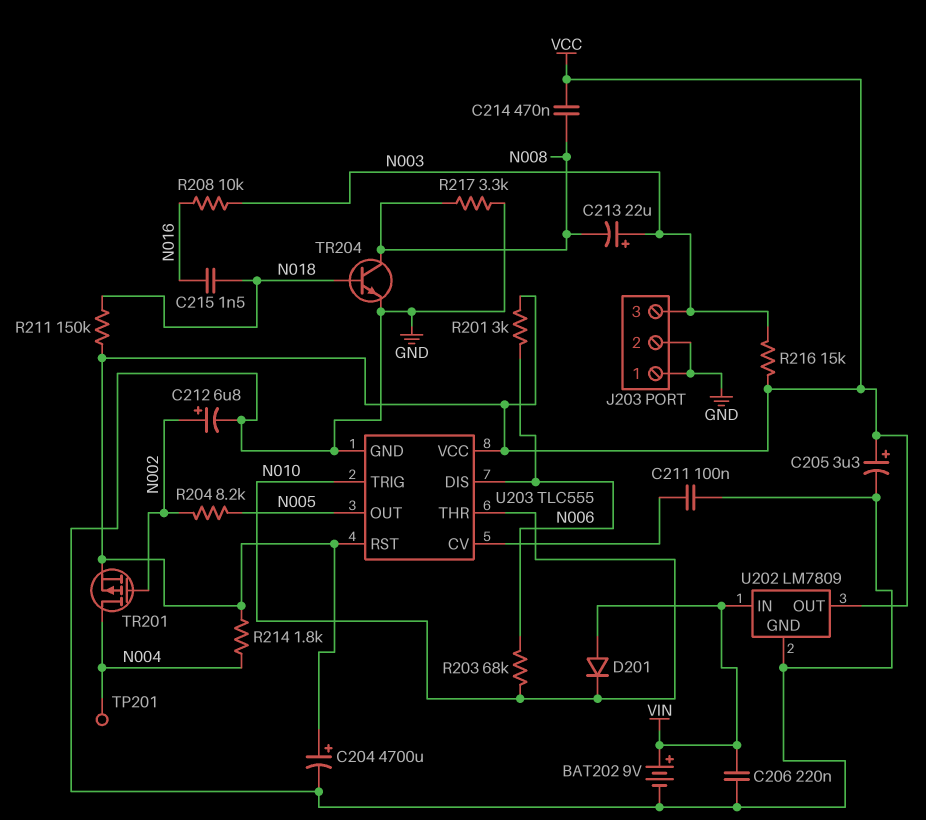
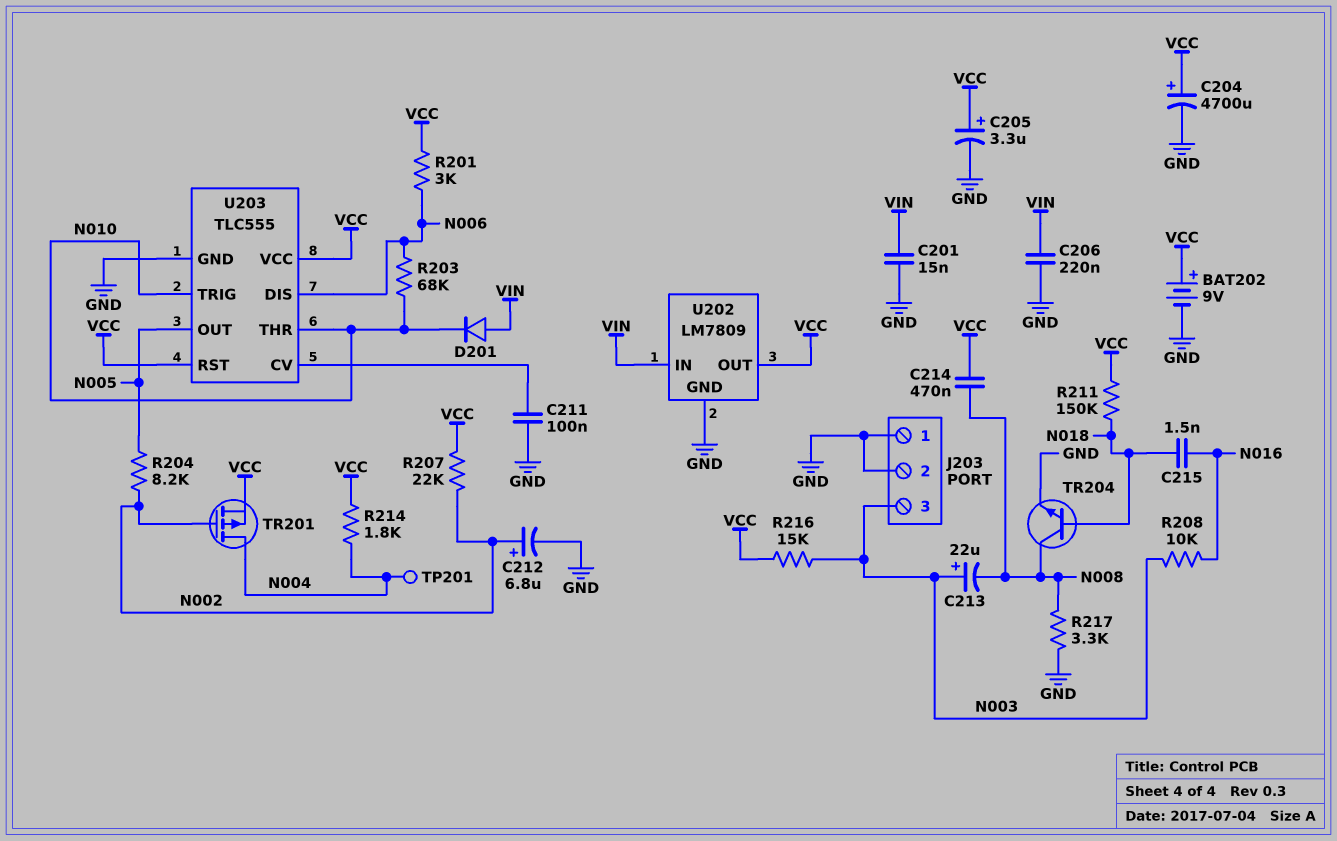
BAT202: 9V (plus VIN, minus GND) -> 9V (plus VCC, minus GND)
C201: none -> 15nF (GND, VIN)
R207: none -> 22k (N002, VCC)

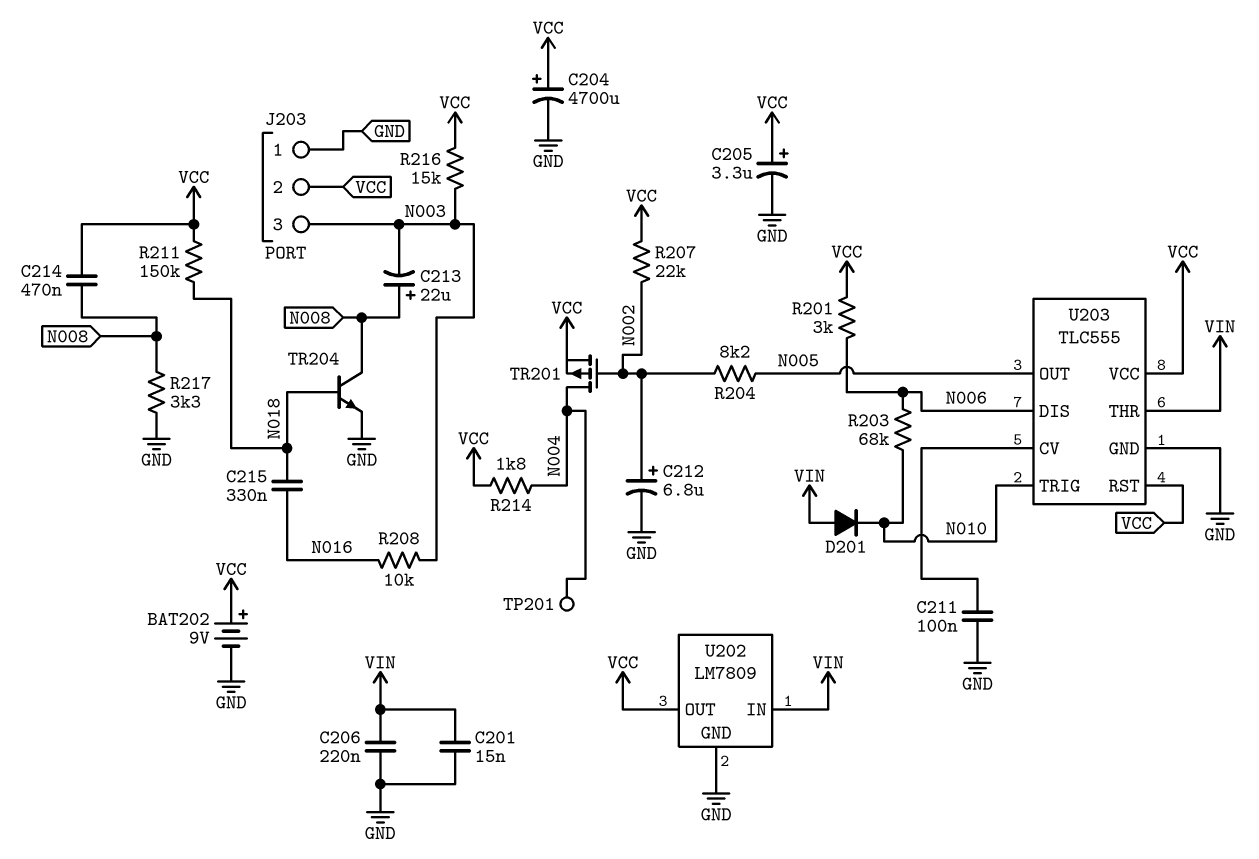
C213: 22uF (plus N003, minus N008) -> 22uF (plus N008, minus N003)
C215: 1.5nF (N016, N018) -> 330nF (N016, N018)
J203 pin 2: GND -> VCC
U203 pin THR: N010 -> VIN

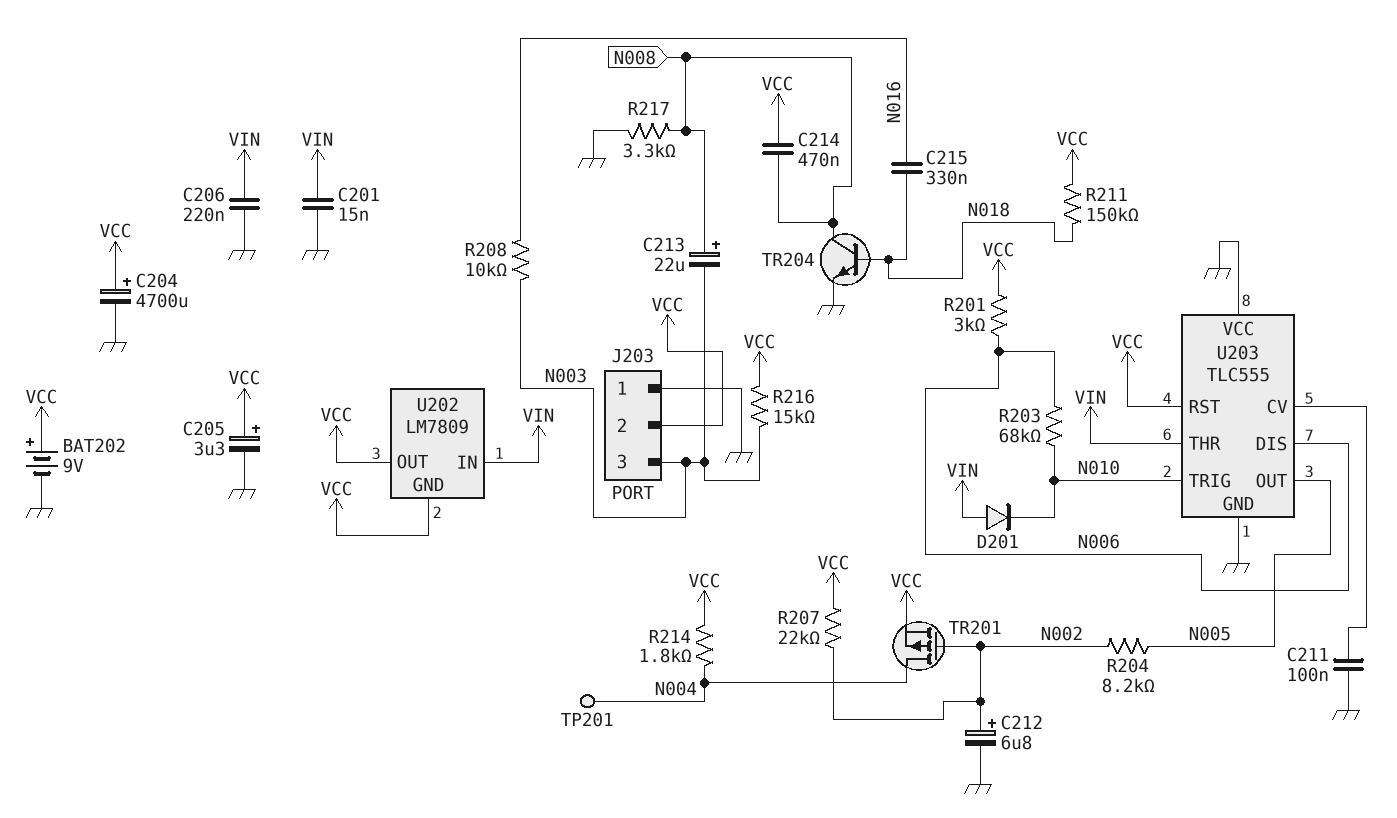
U202 pin GND: GND -> VCC
U203 pin VCC: VCC -> GND

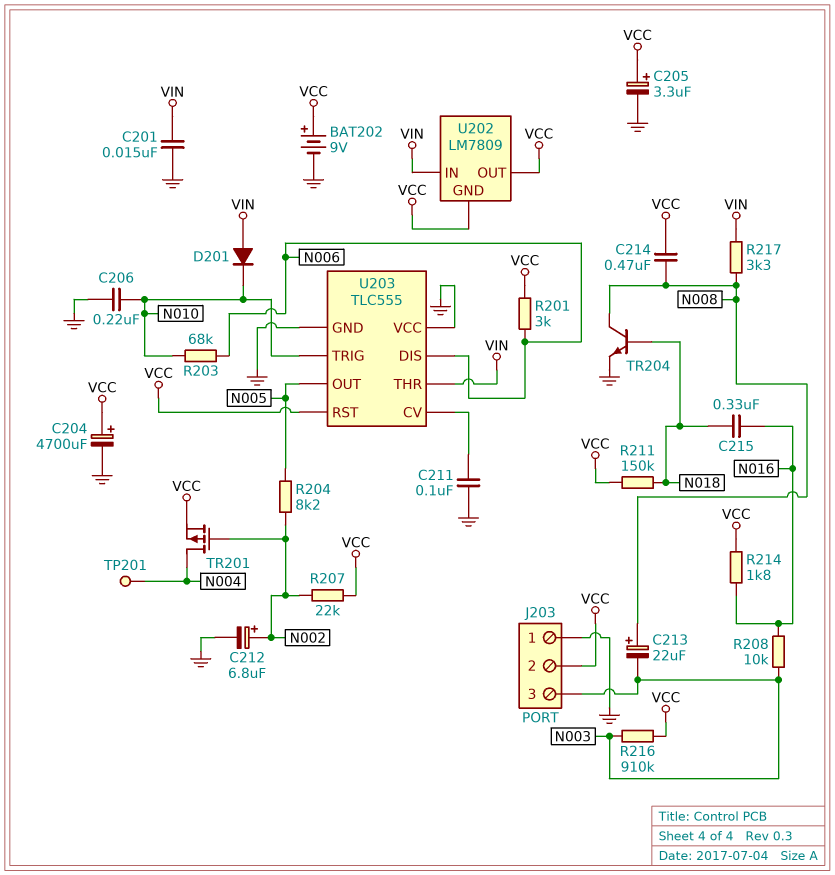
C206: 220nF (GND, VIN) -> 220nF (GND, N010)
R214: 1.8k (N004, VCC) -> 1.8k (N016, VCC)
R216: 15k (N003, VCC) -> 910k (N003, VCC)
R217: 3.3k (GND, N008) -> 3.3k (N008, VIN)

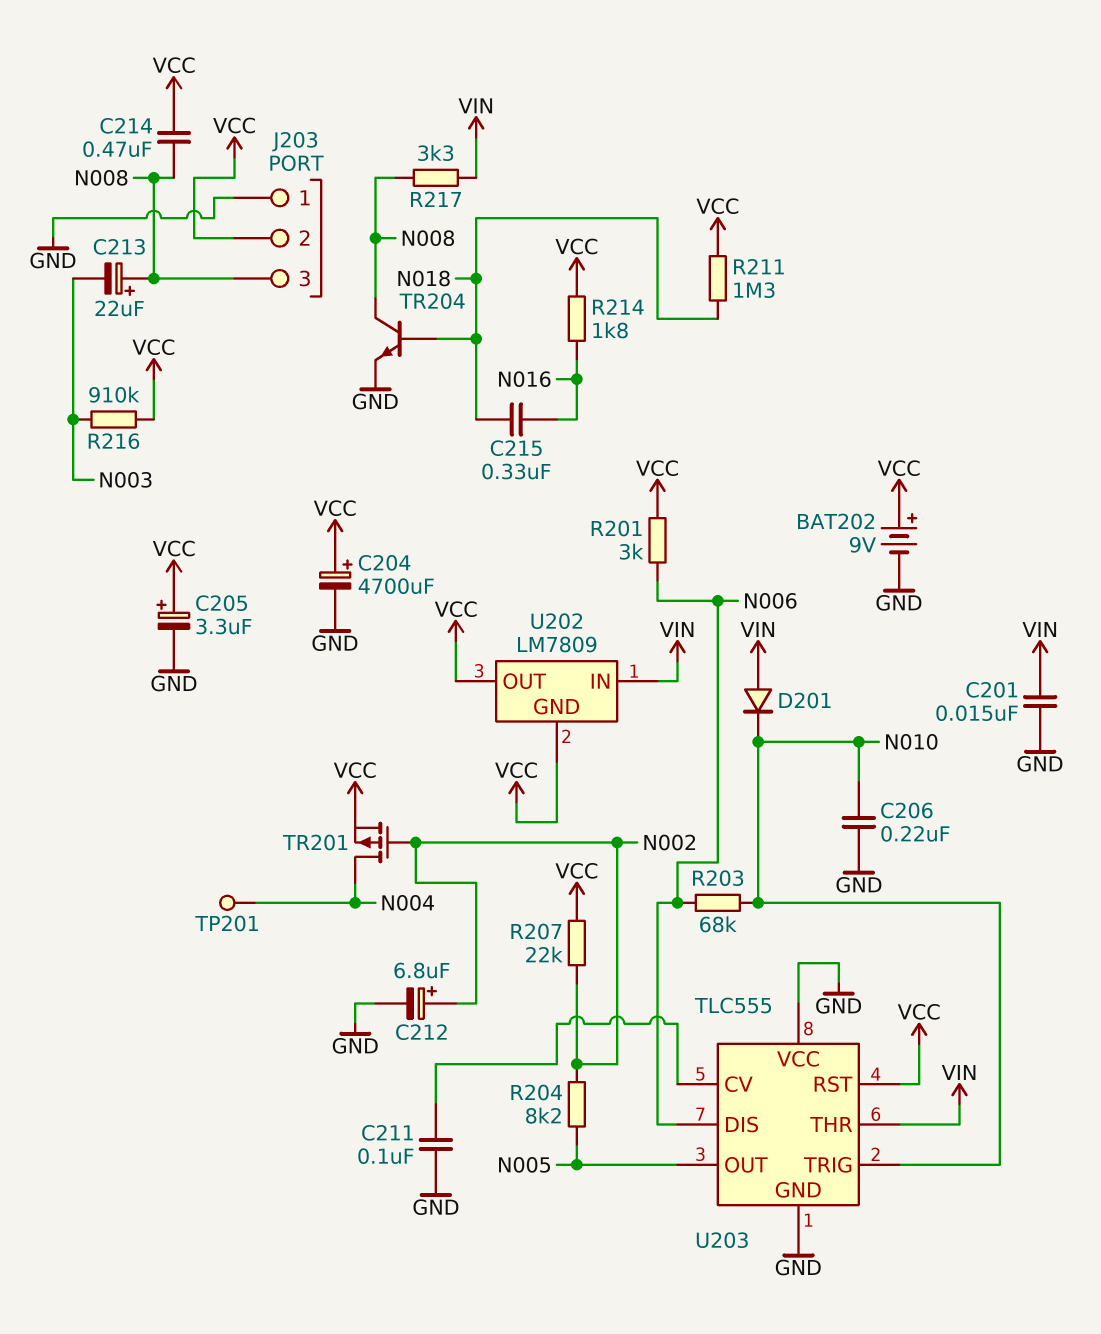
J203 pin 3: N003 -> N008
R208: 10k (N003, N016) -> none
R211: 150k (N018, VCC) -> 1.3M (N018, VCC)

